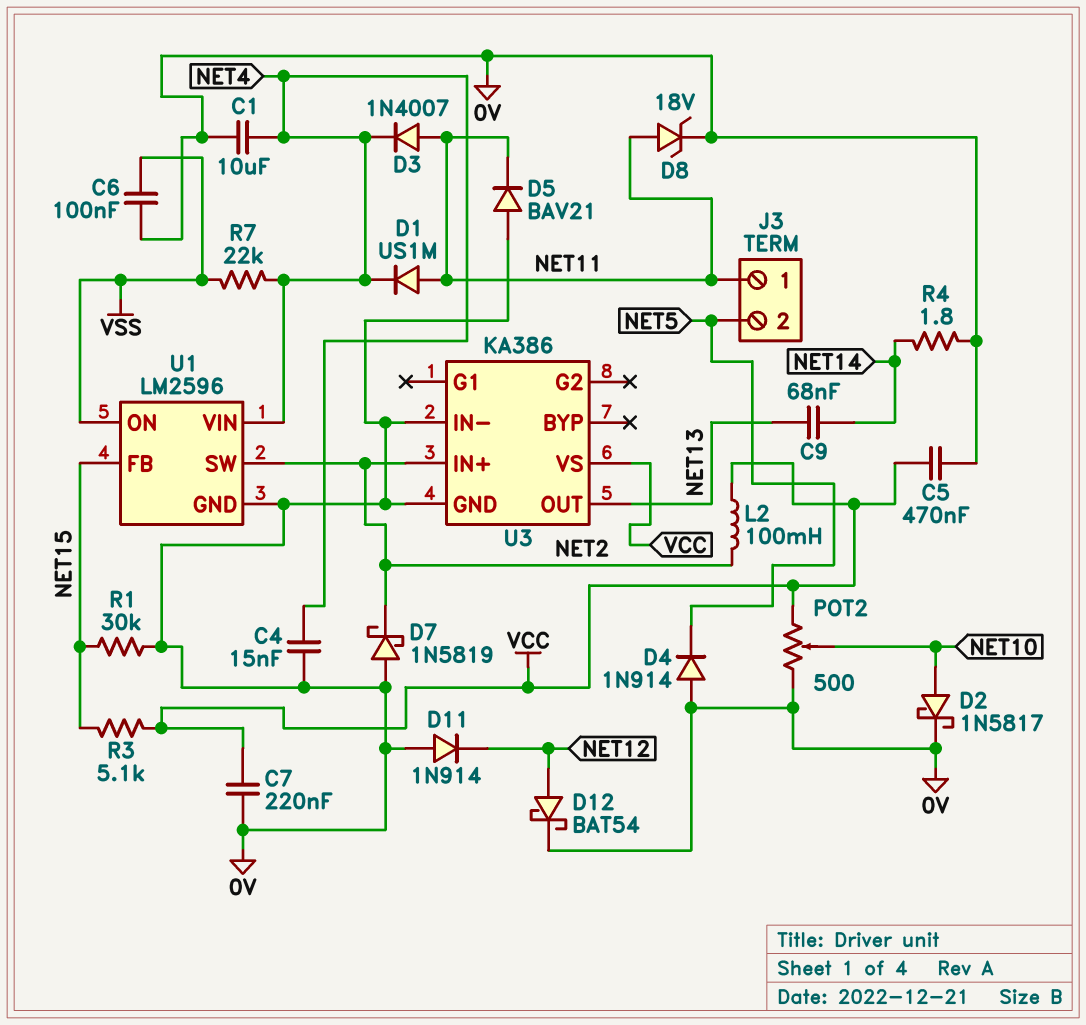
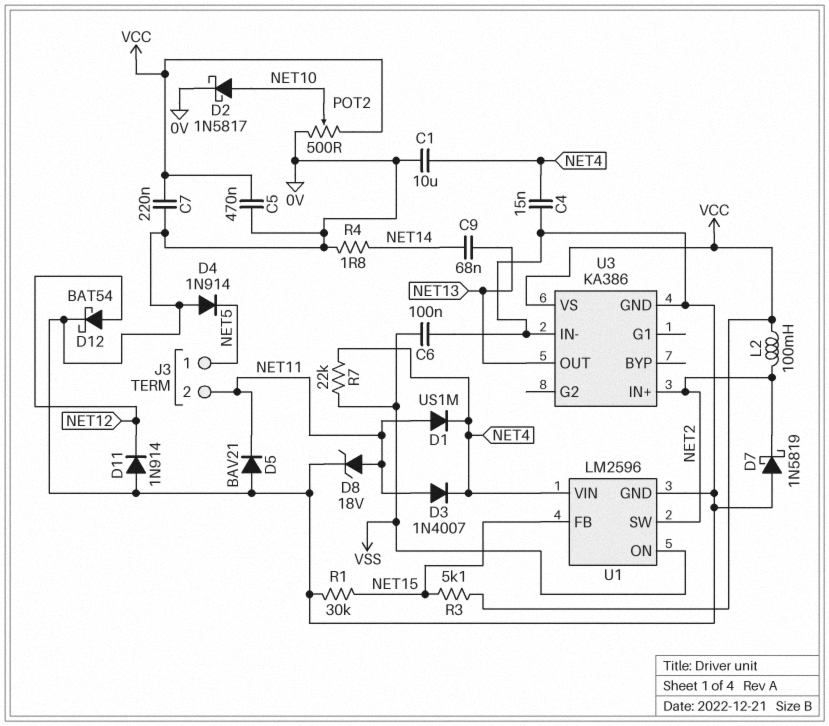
J3 pin 1: NET11 -> NET5
J3 pin 2: NET5 -> NET11

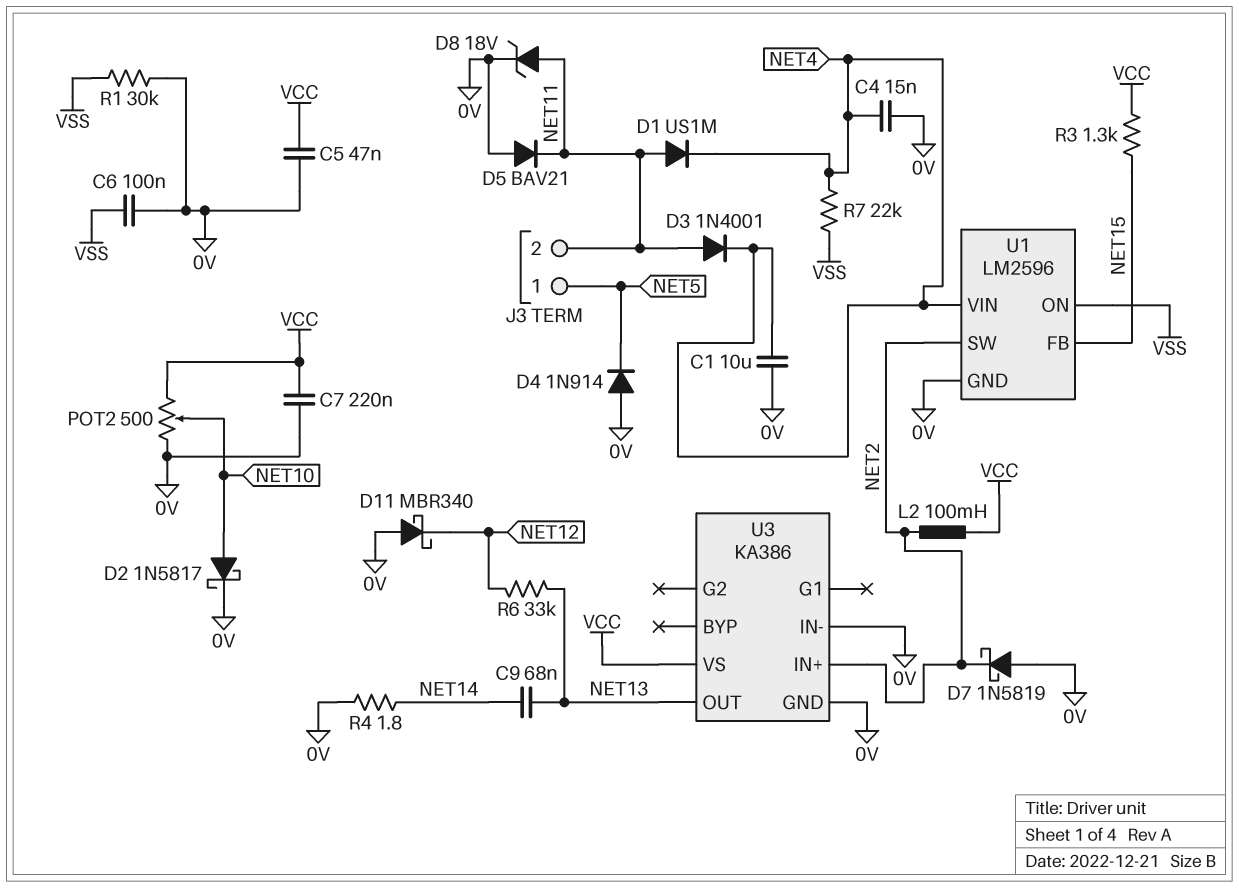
C5: 470nF (0V, VCC) -> 47nF (0V, VCC)
D3: diode 1N4007 (A NET11, K NET4) -> diode 1N4001 (A NET11, K NET4)
D11: diode 1N914 (A 0V, K NET12) -> schottky MBR340 (A 0V, K NET12)
D12: schottky BAT54 (A NET12, K 0V) -> none
R1: 30k (0V, NET15) -> 30k (0V, VSS)
R3: 5.1k (NET15, VCC) -> 1.3k (NET15, VCC)
R6: none -> 33k (NET12, NET13)

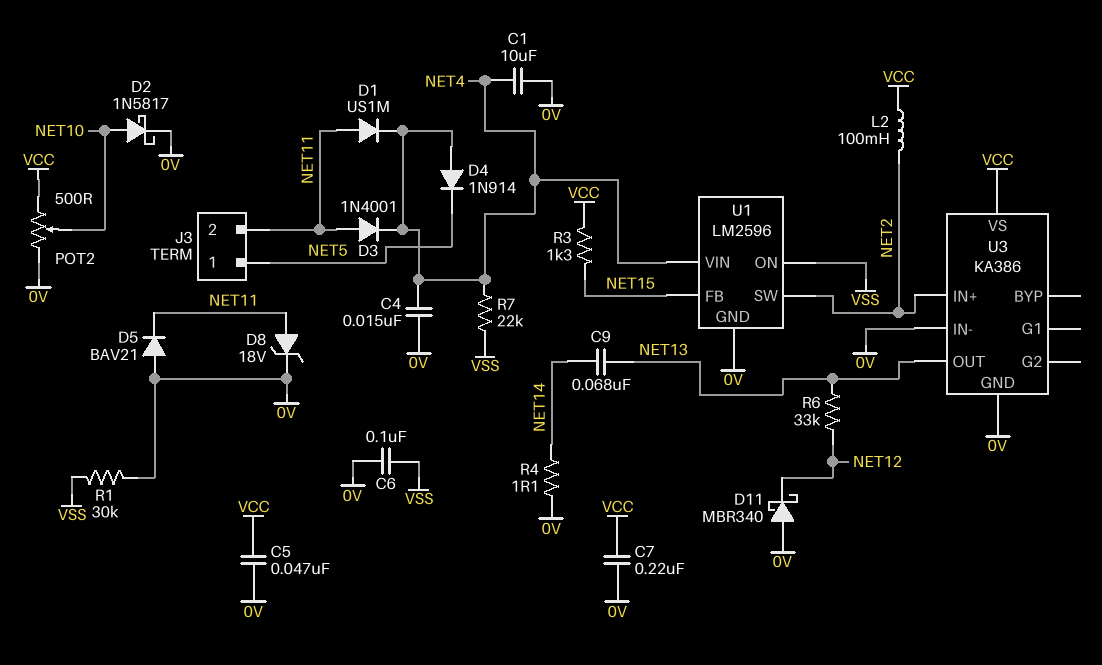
D4: diode 1N914 (A 0V, K NET5) -> diode 1N914 (A NET4, K NET5)
D7: schottky 1N5819 (A 0V, K NET2) -> none
R4: 1.8 (0V, NET14) -> 1.1 (0V, NET14)

